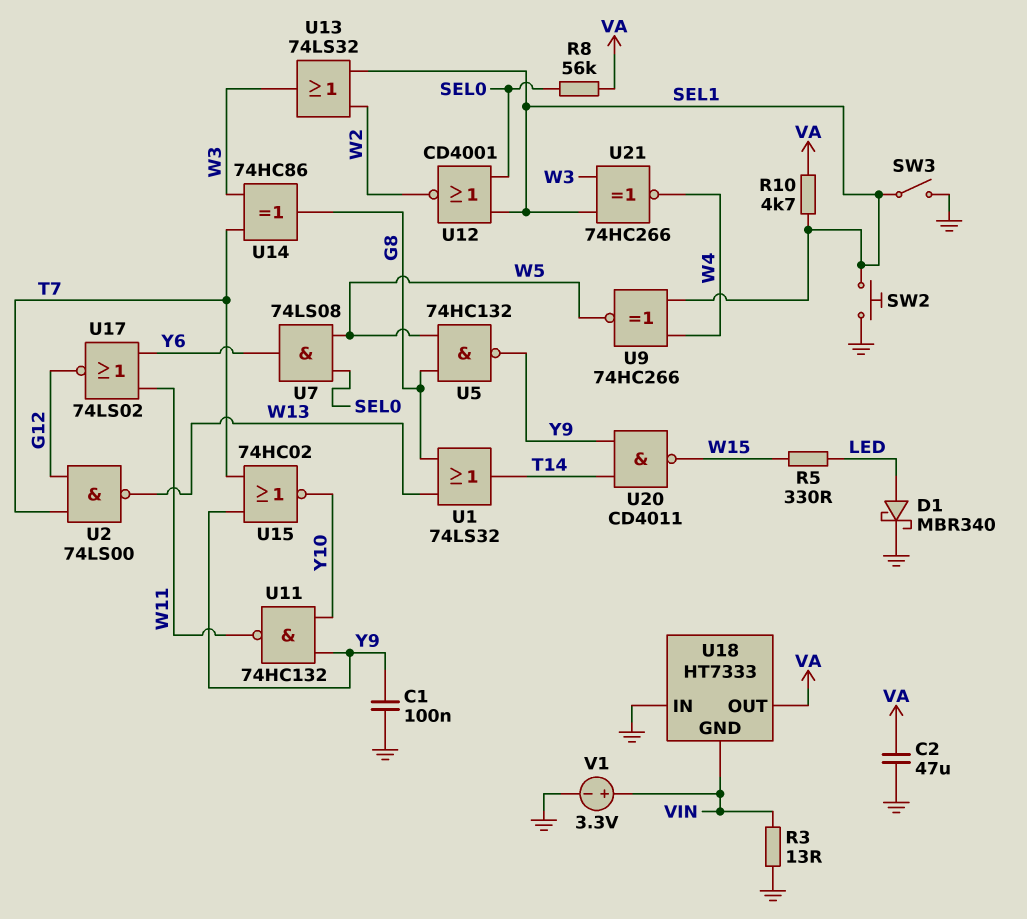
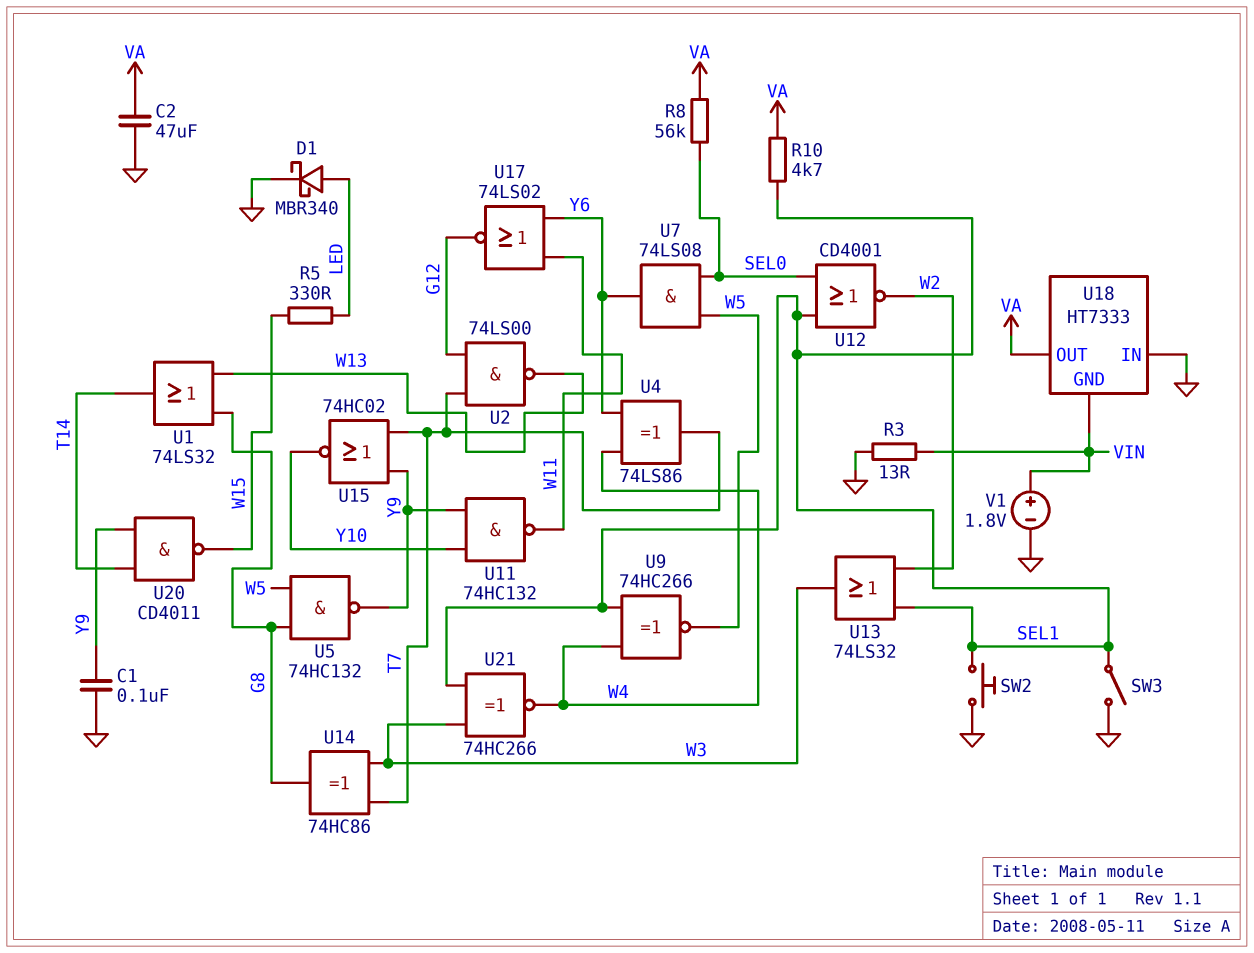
U4: none -> XOR 74LS86 (in W4, in Y6, out T7)
V1: 3.3V (plus VIN, minus GND) -> 1.8V (plus VIN, minus GND)

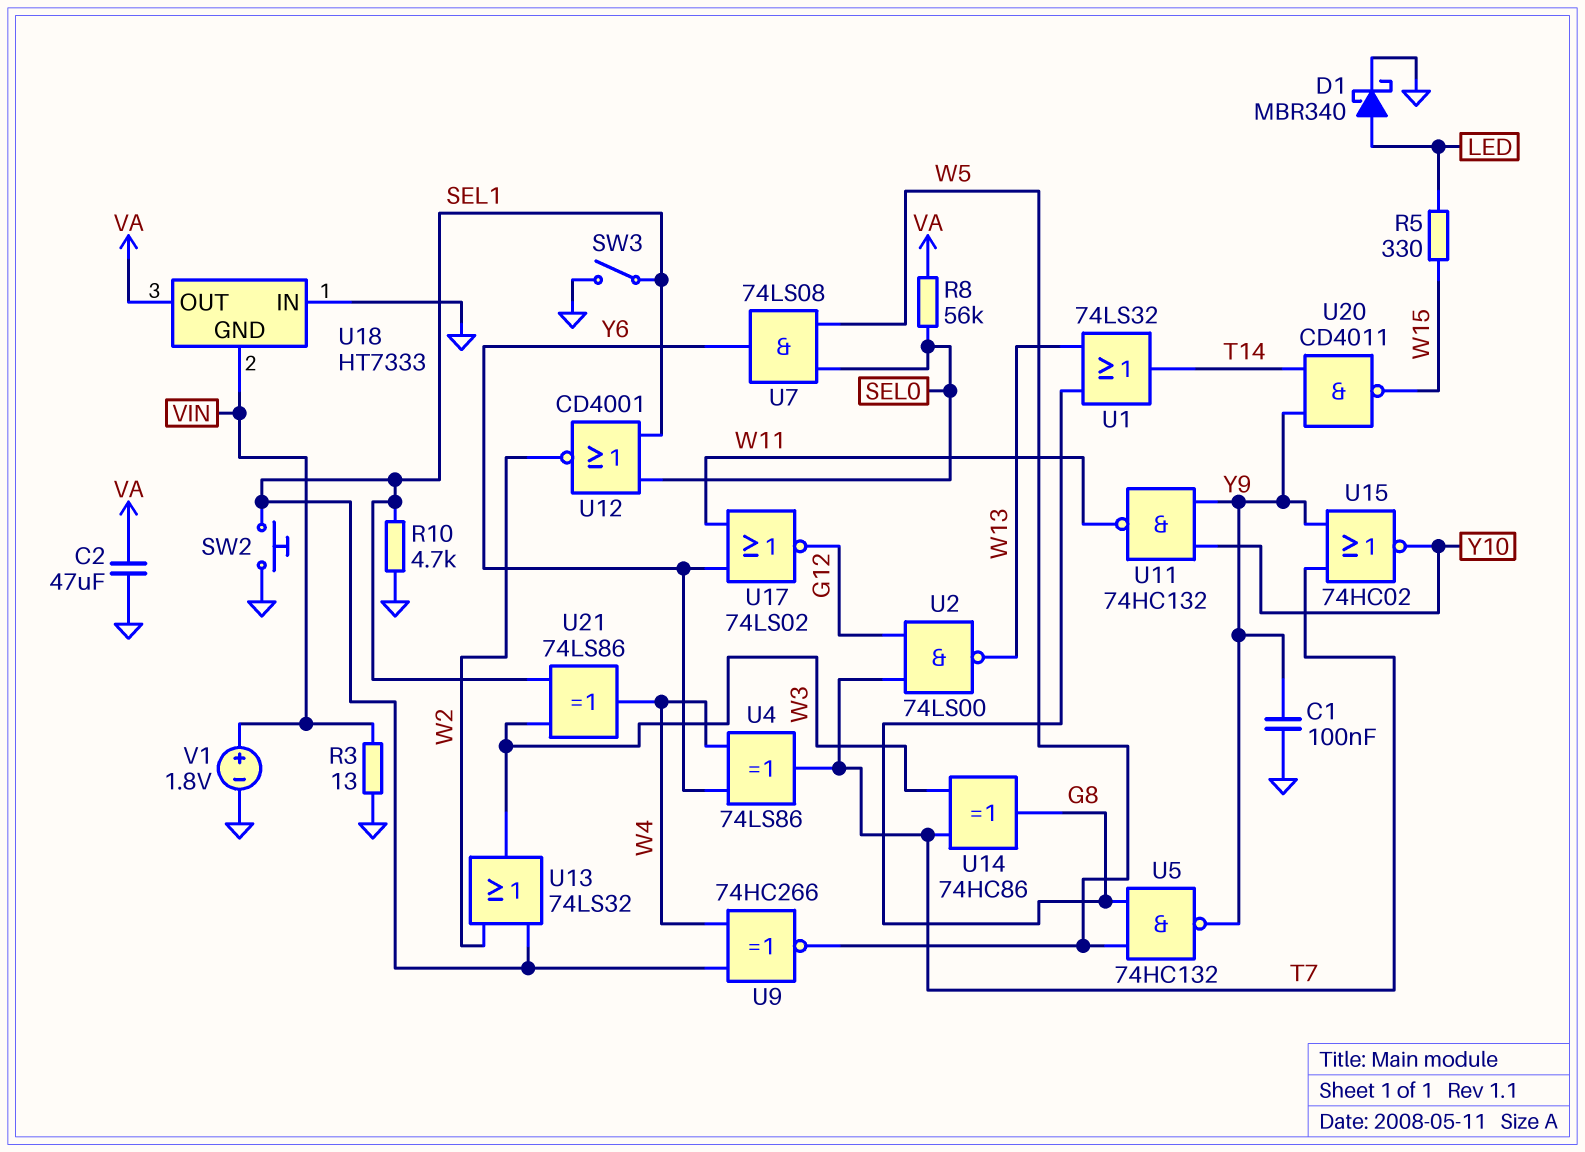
R10: 4.7k (SEL1, VA) -> 4.7k (GND, SEL1)
U21: XNOR 74HC266 (in SEL1, in W3, out W4) -> XOR 74LS86 (in SEL1, in W3, out W4)

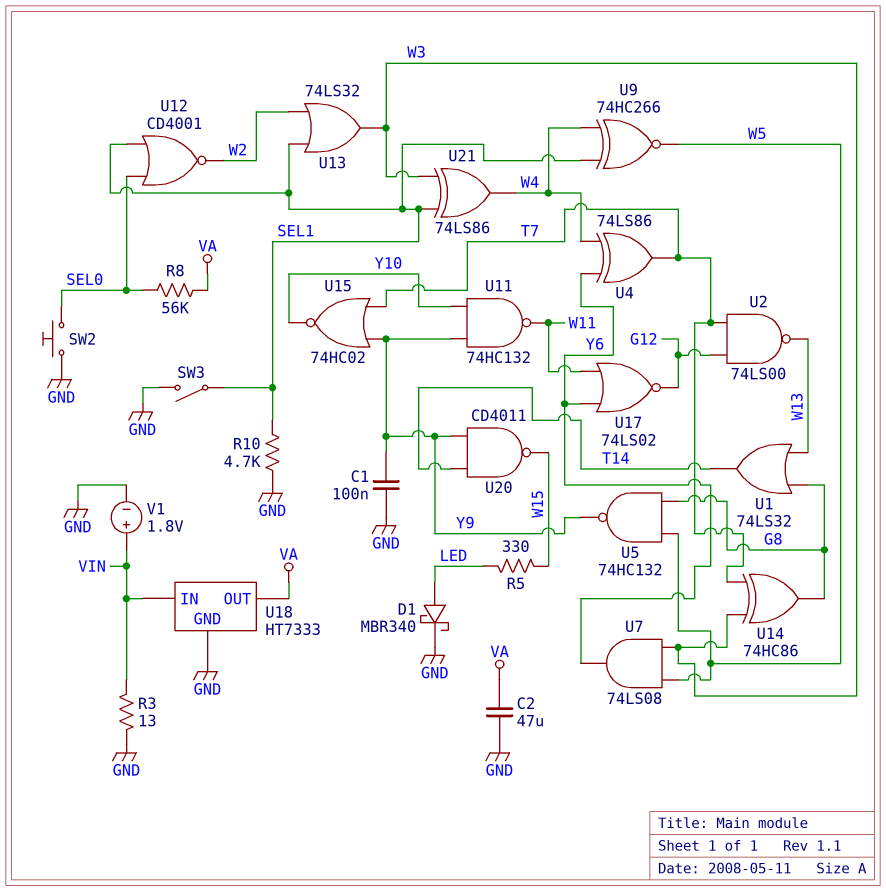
SW2: button (GND, SEL1) -> button (GND, SEL0)
U7: AND 74LS08 (in SEL0, in W5, out Y6) -> AND 74LS08 (in W3, in W5, out Y6)
U18 pin GND: VIN -> GND
U18 pin IN: GND -> VIN

